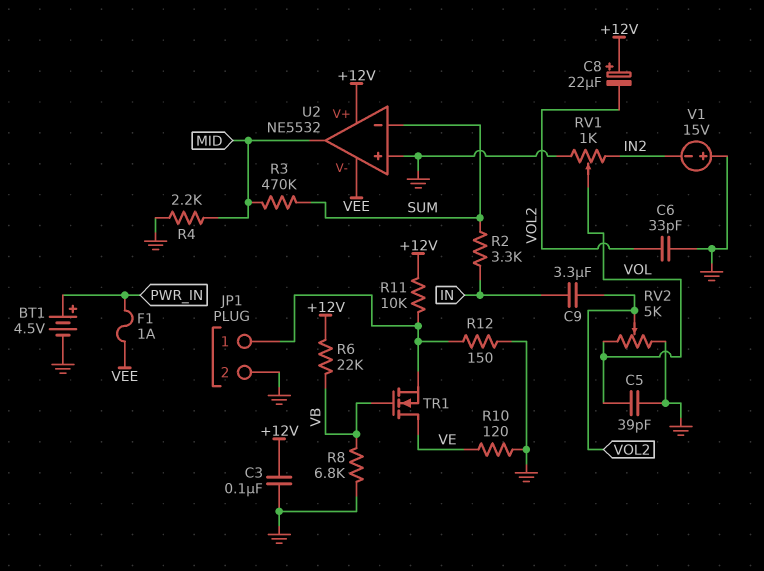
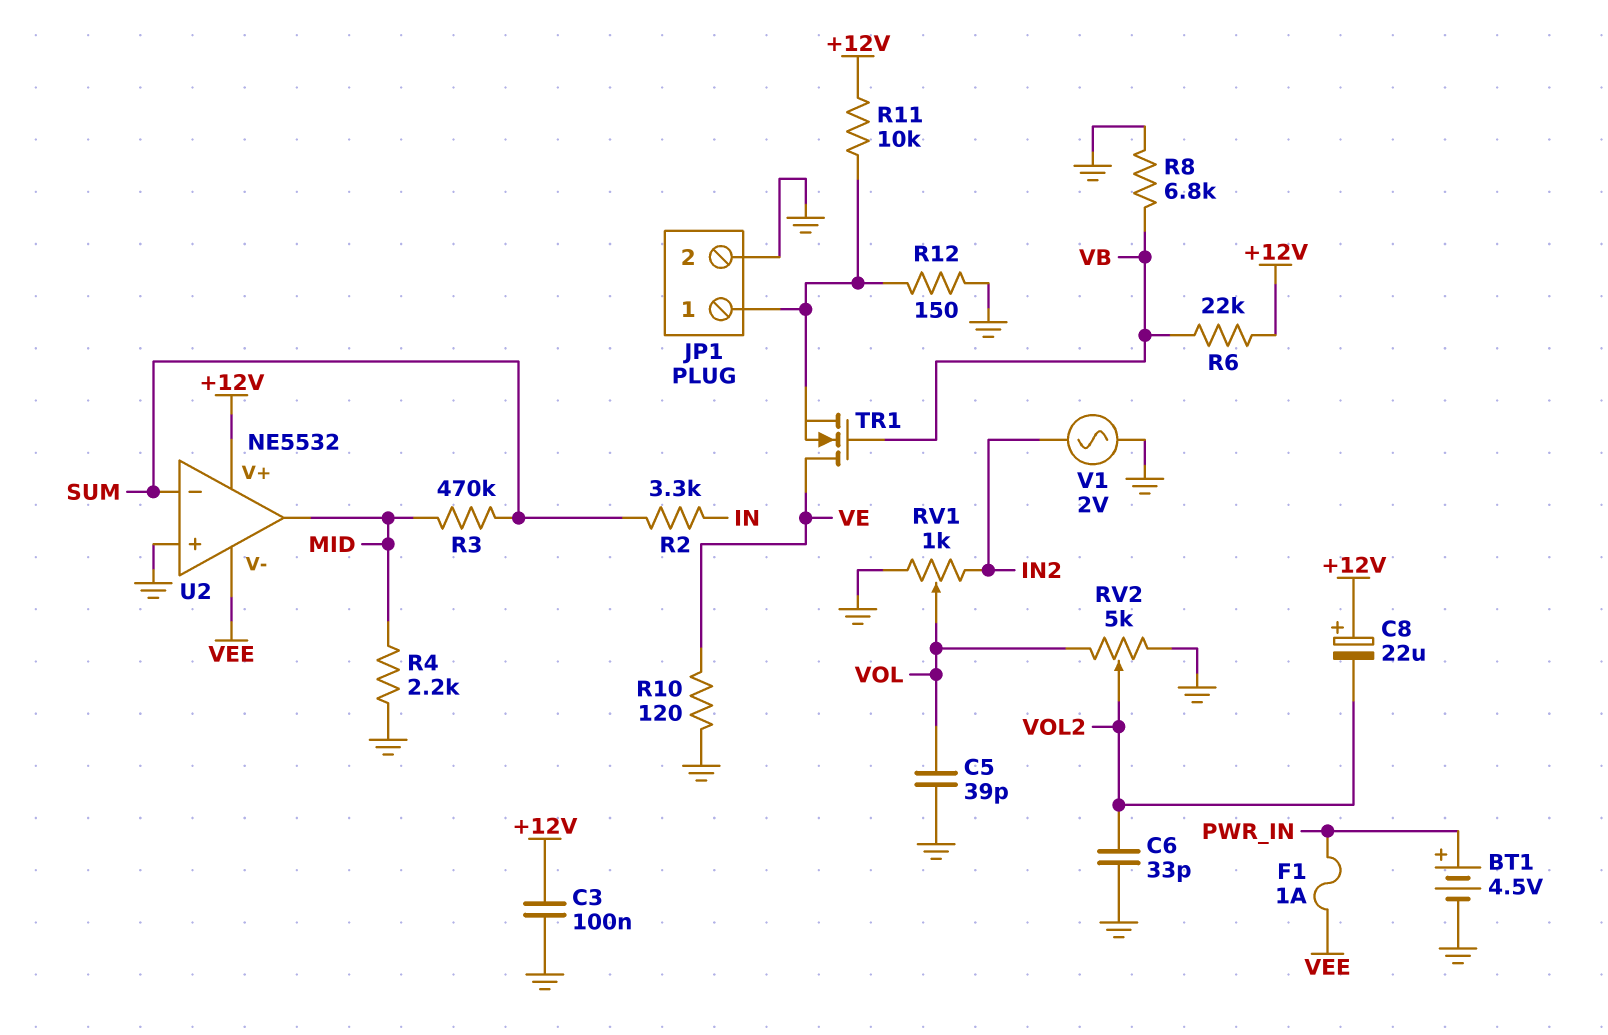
C9: 3.3uF (IN, VOL2) -> none
V1: 15V (plus GND, minus IN2) -> AC 2V (GND, IN2)

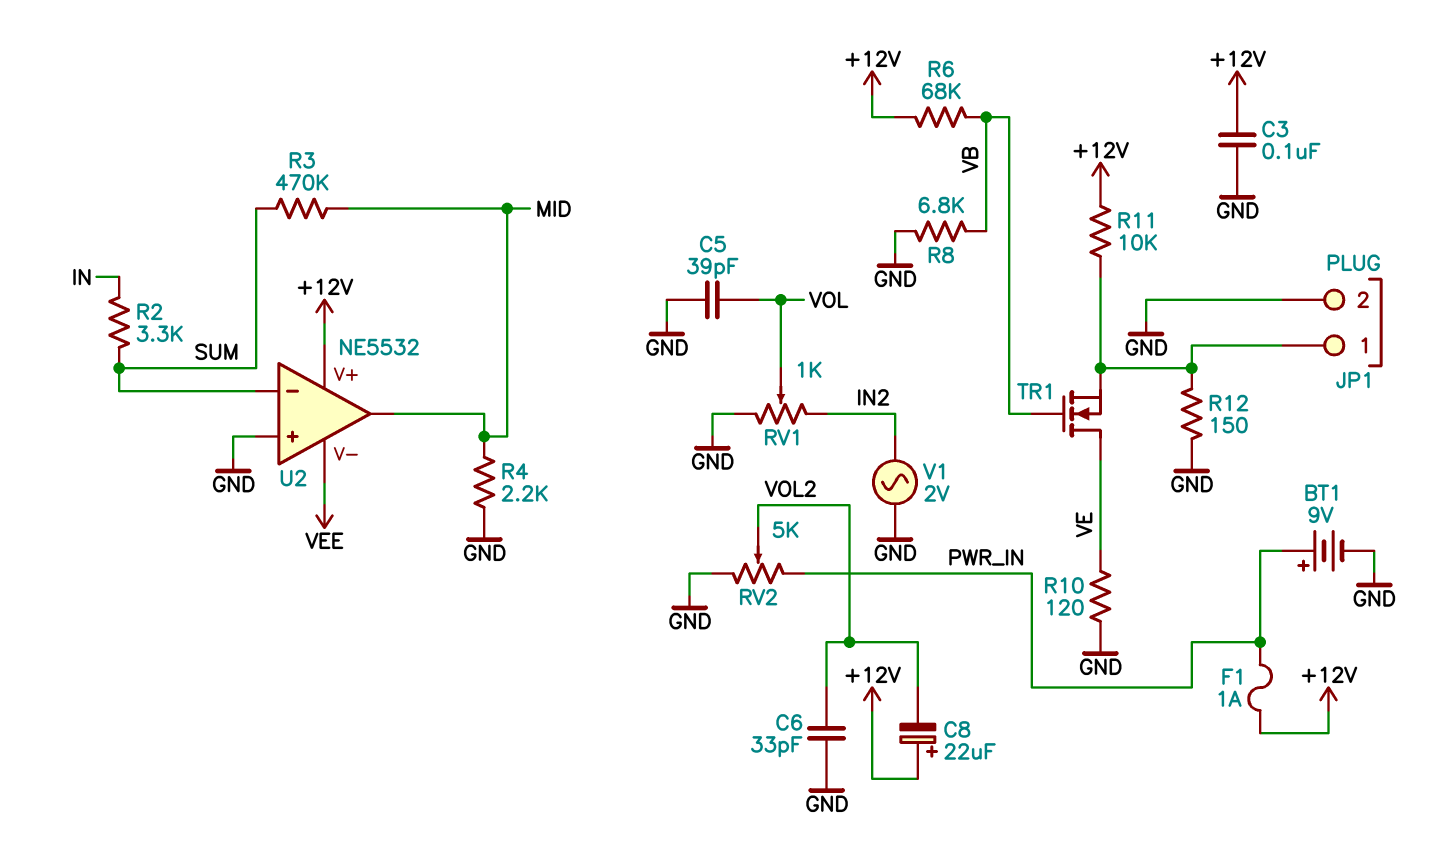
BT1: 4.5V (plus PWR_IN, minus GND) -> 9V (plus PWR_IN, minus GND)
F1: 1A (PWR_IN, VEE) -> 1A (+12V, PWR_IN)
R6: 22k (+12V, VB) -> 68k (+12V, VB)
RV2: 5k (GND, VOL, wiper VOL2) -> 5k (GND, PWR_IN, wiper VOL2)

